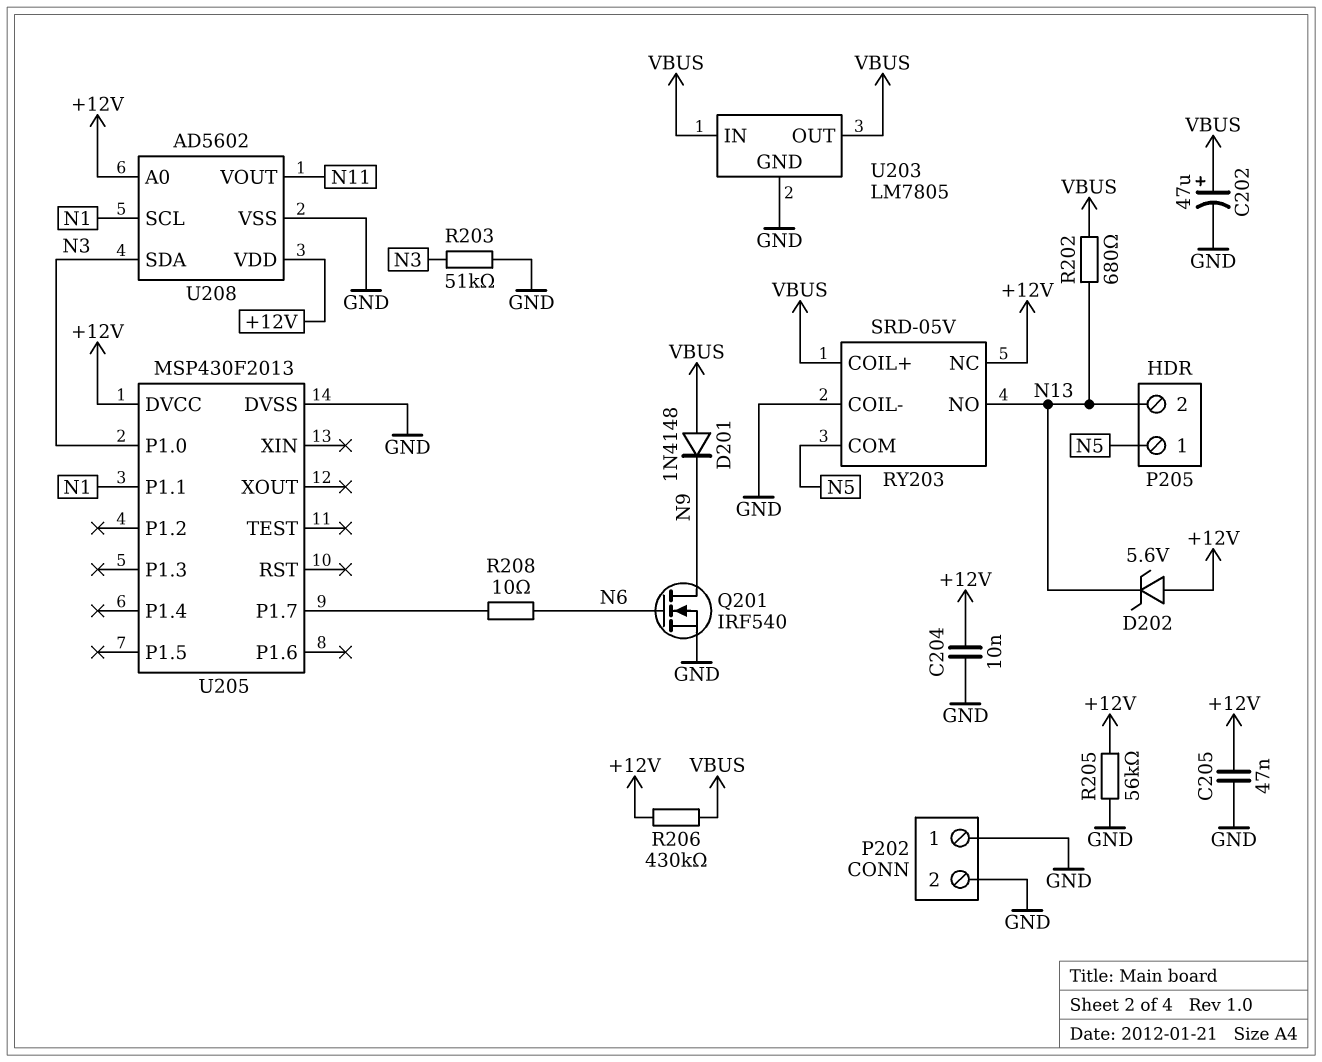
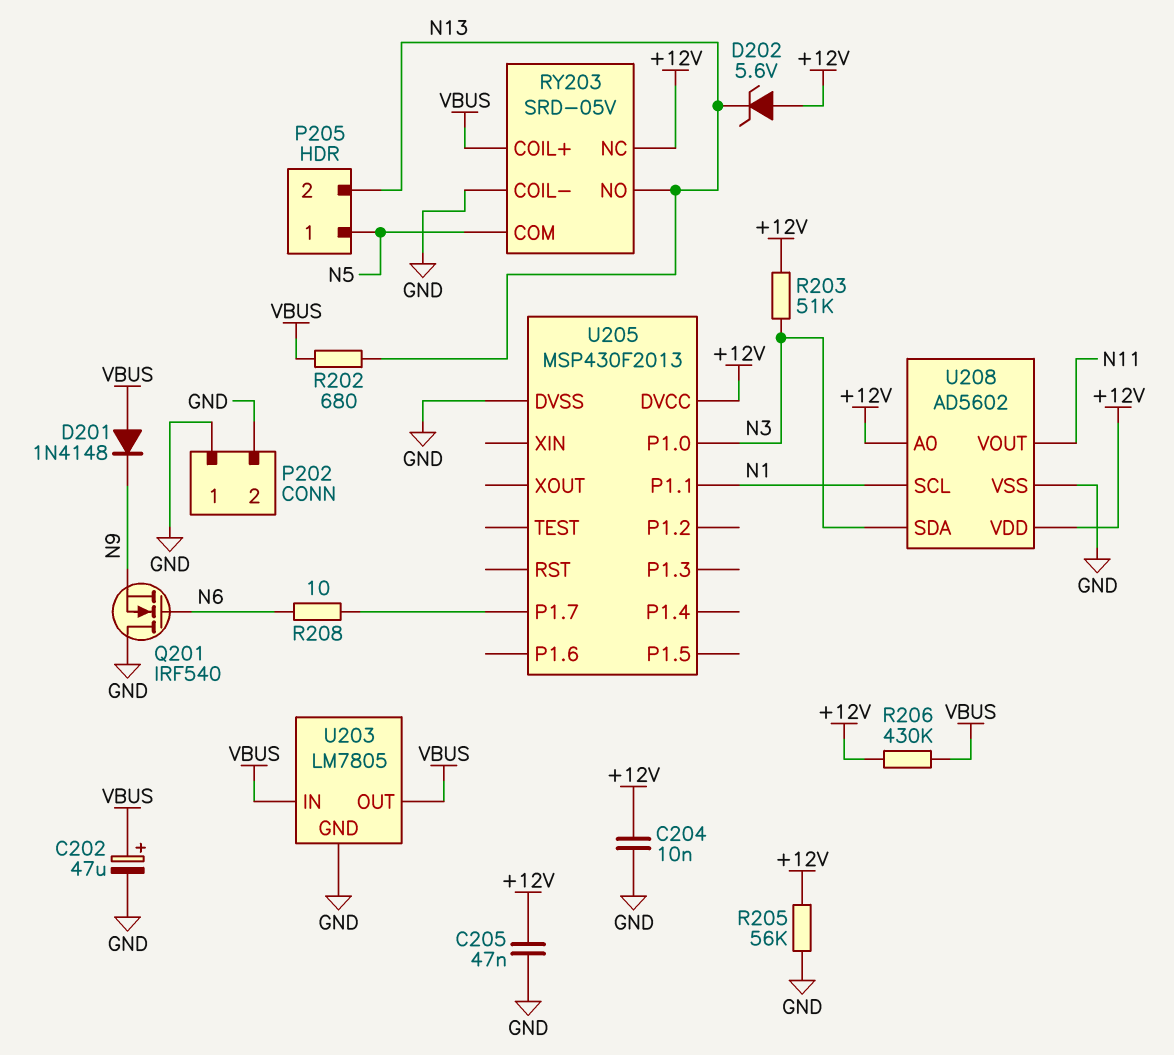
Q201: NMOS IRF540 (G N6, D N9, S GND) -> NMOS IRF540 (G N6, D GND, S N9)
R203: 51k (GND, N3) -> 51k (+12V, N3)

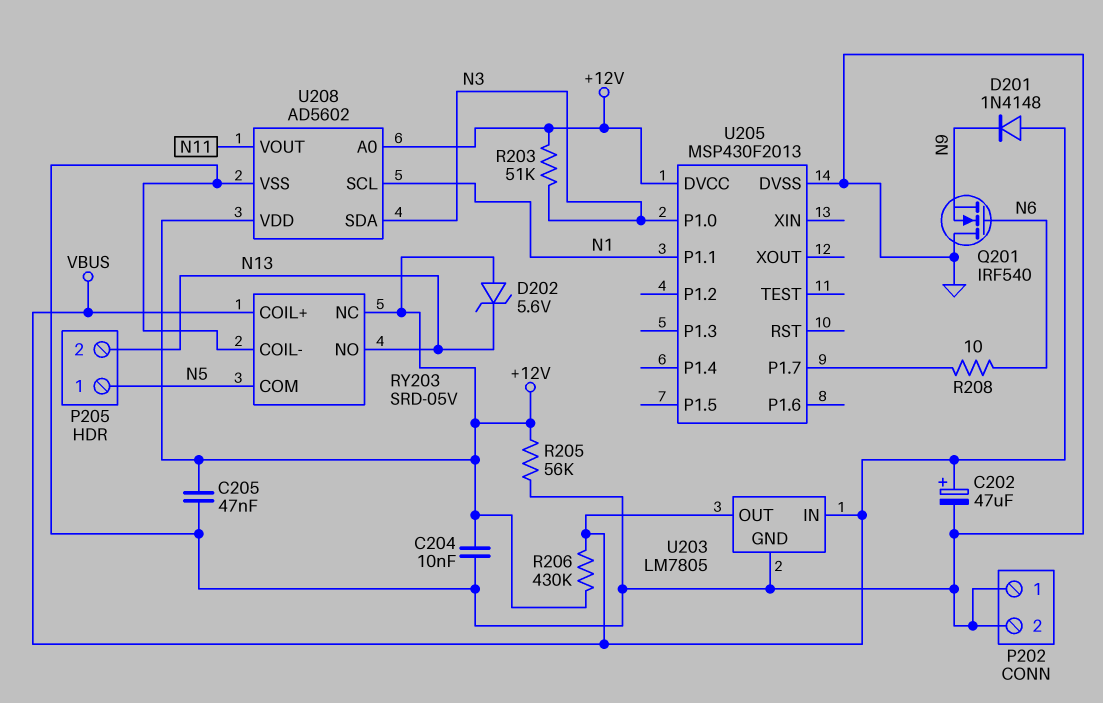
R202: 680 (N13, VBUS) -> none

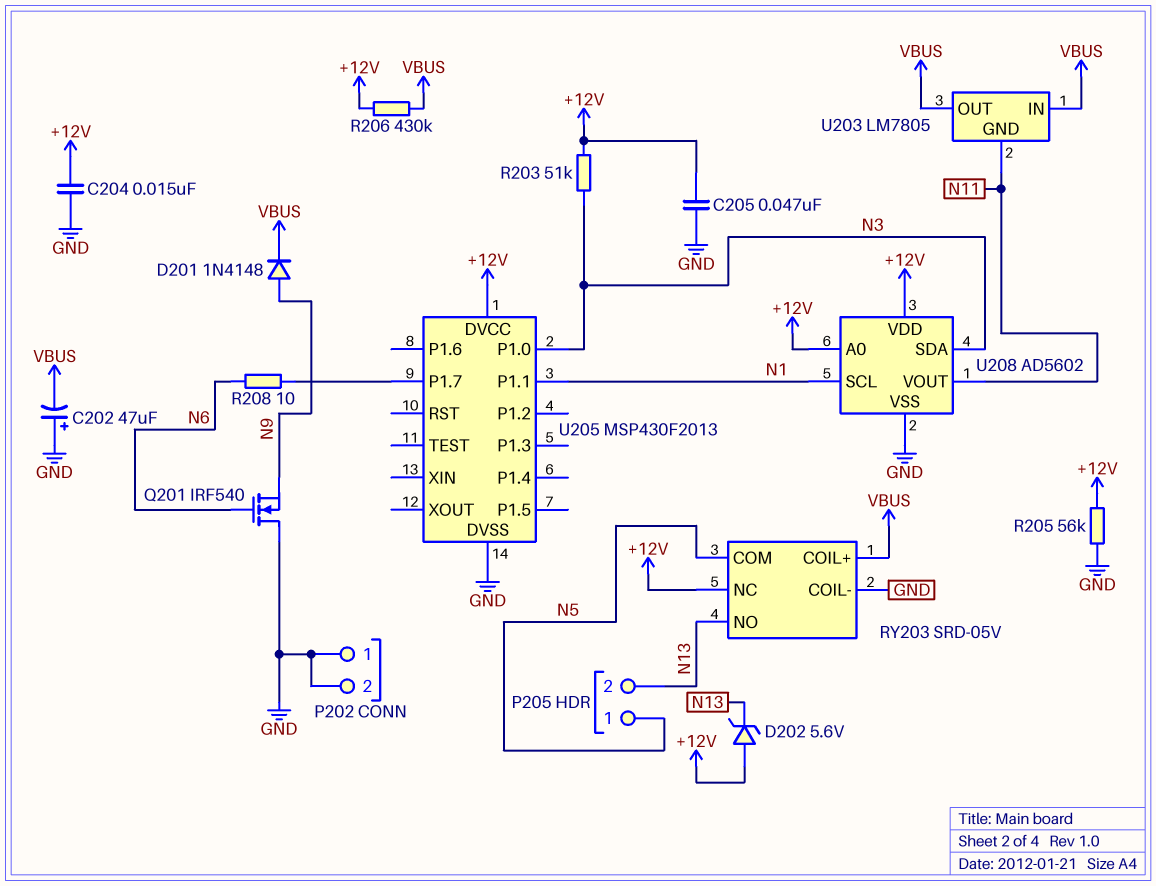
C202: 47uF (plus VBUS, minus GND) -> 47uF (plus GND, minus VBUS)
C204: 10nF (+12V, GND) -> 15nF (+12V, GND)
D201: diode 1N4148 (A VBUS, K N9) -> diode 1N4148 (A N9, K VBUS)
U203 pin GND: GND -> N11

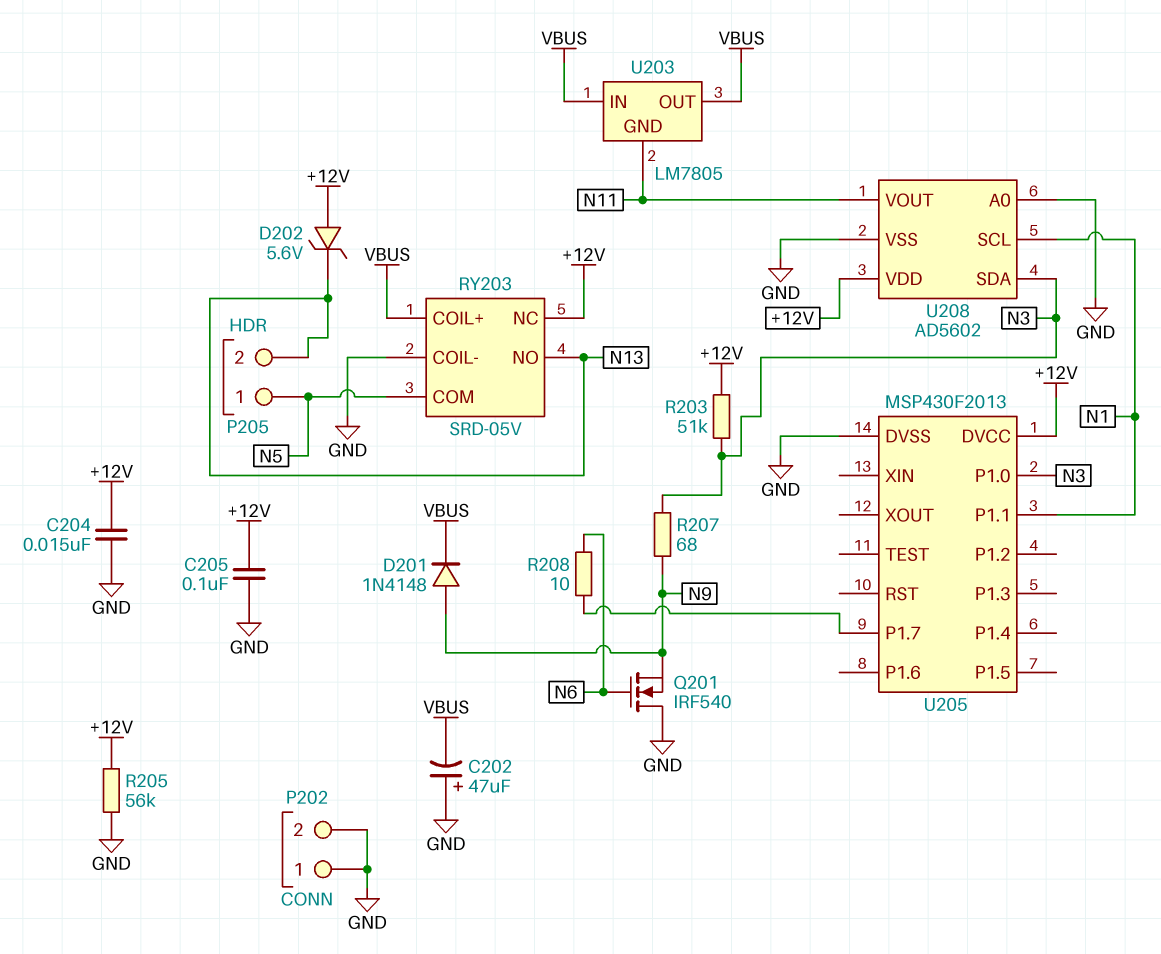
C205: 47nF (+12V, GND) -> 100nF (+12V, GND)
R206: 430k (+12V, VBUS) -> none
R207: none -> 68 (N3, N9)
U208 pin A0: +12V -> GND

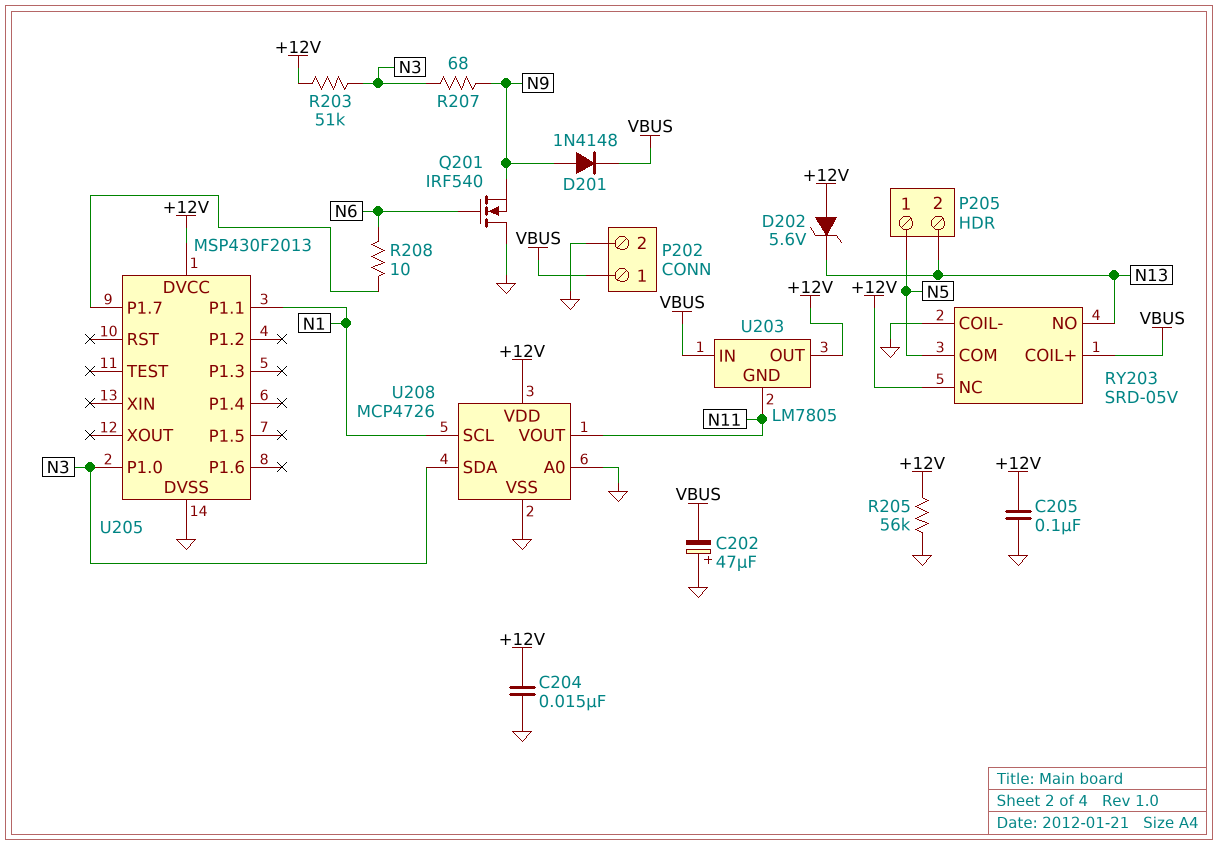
P202 pin 1: GND -> VBUS
U203 pin OUT: VBUS -> +12V
U208: AD5602 -> MCP4726

